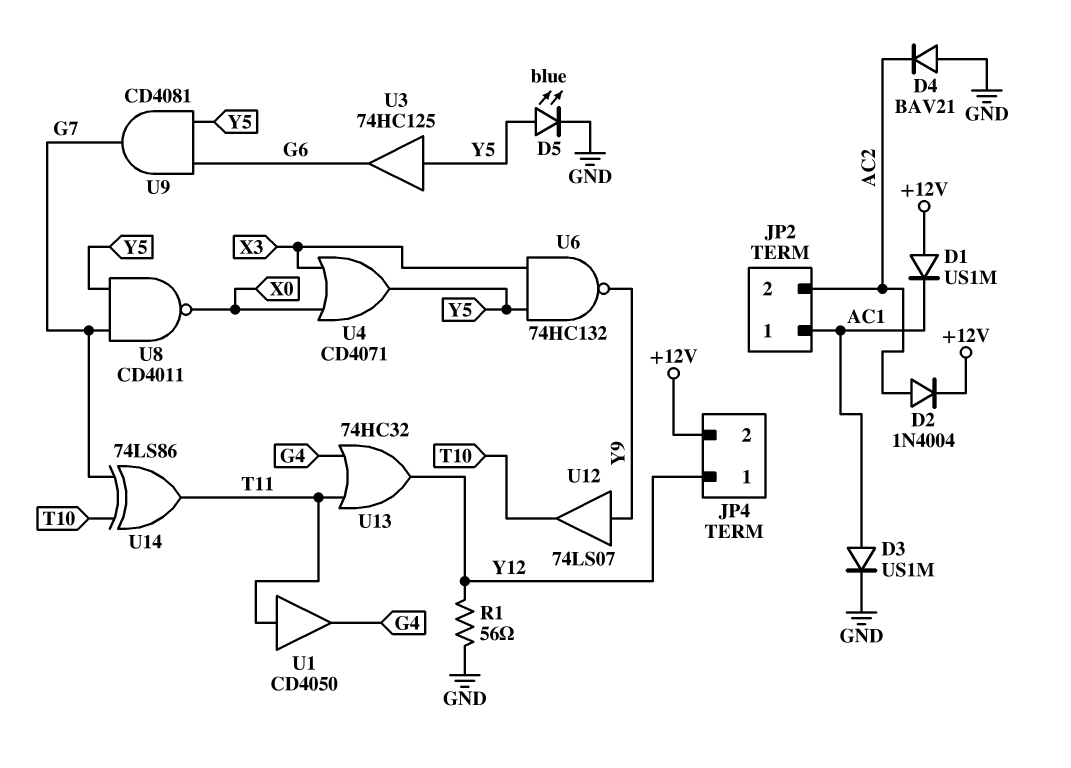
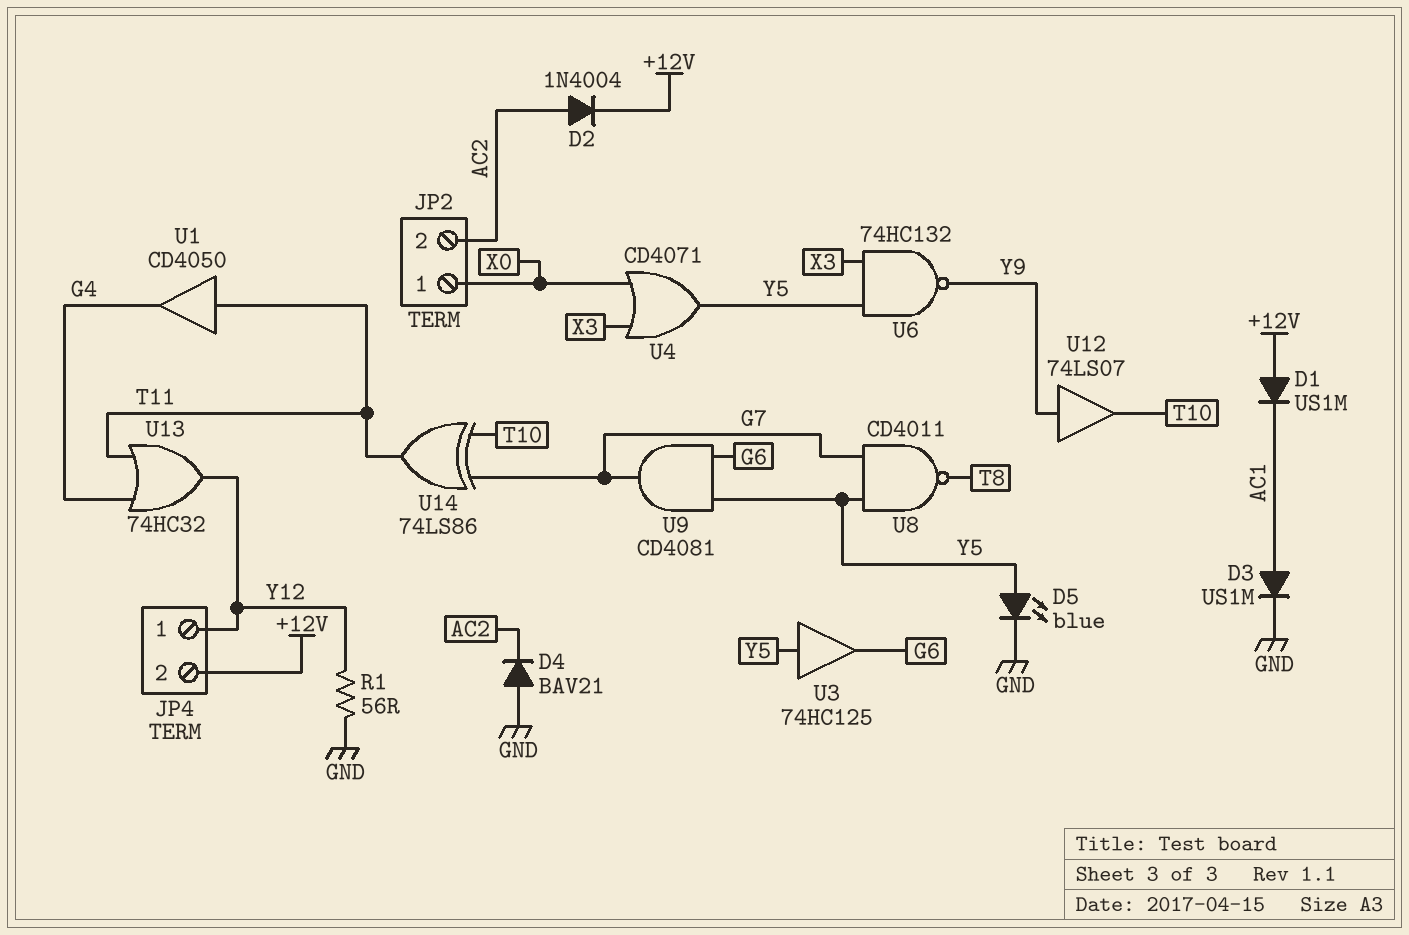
JP2 pin 1: AC1 -> X0
U8: NAND CD4011 (in G7, in Y5, out X0) -> NAND CD4011 (in G7, in Y5, out T8)

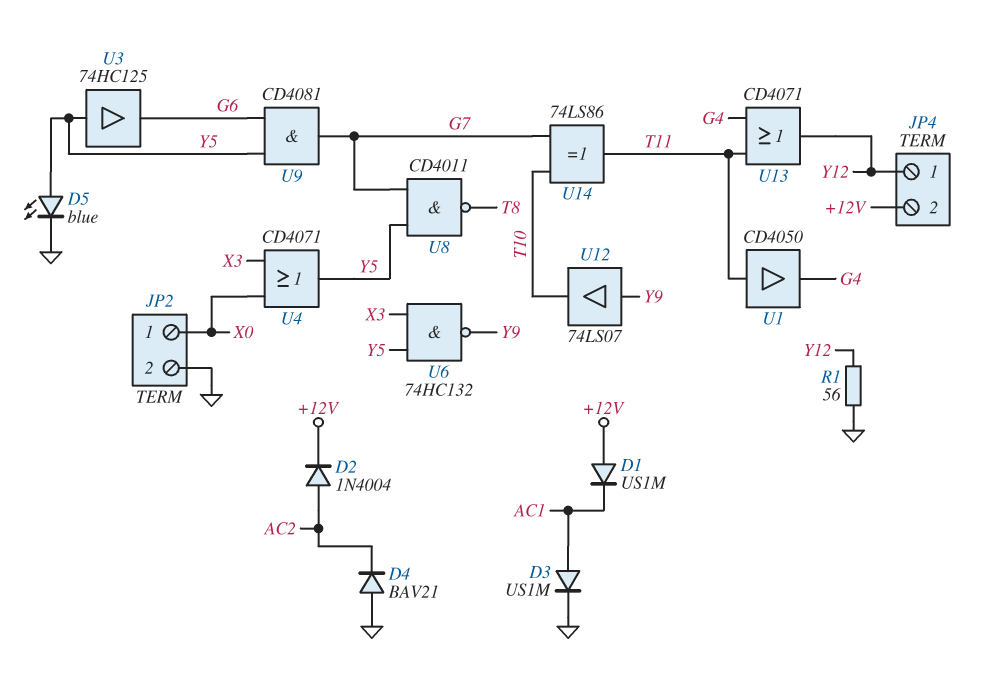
JP2 pin 2: AC2 -> GND
U13: OR 74HC32 (in G4, in T11, out Y12) -> OR CD4071 (in G4, in T11, out Y12)

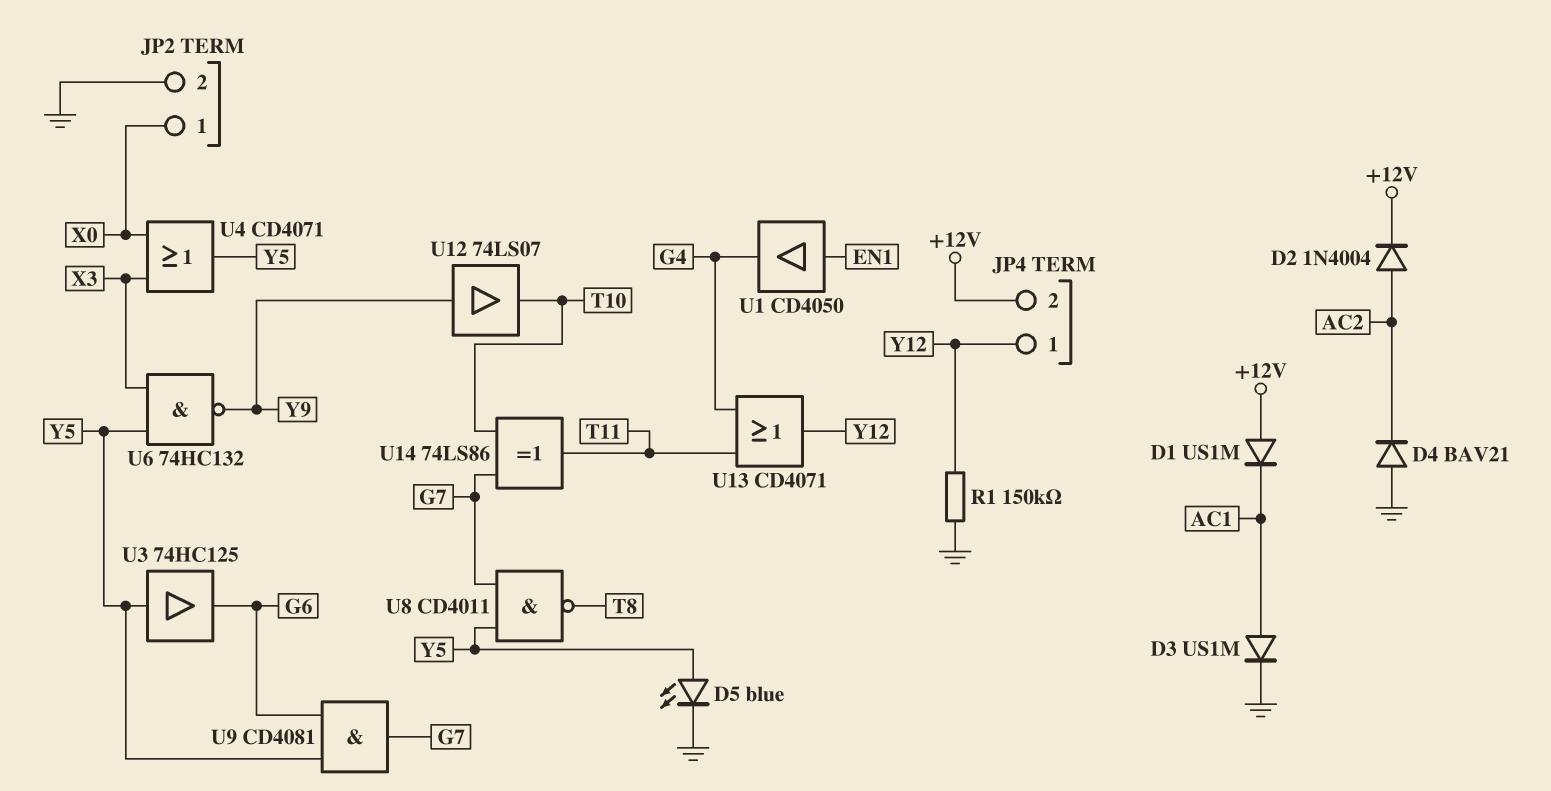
R1: 56 (GND, Y12) -> 150k (GND, Y12)
U1: buffer CD4050 (in T11, out G4) -> buffer CD4050 (in EN1, out G4)

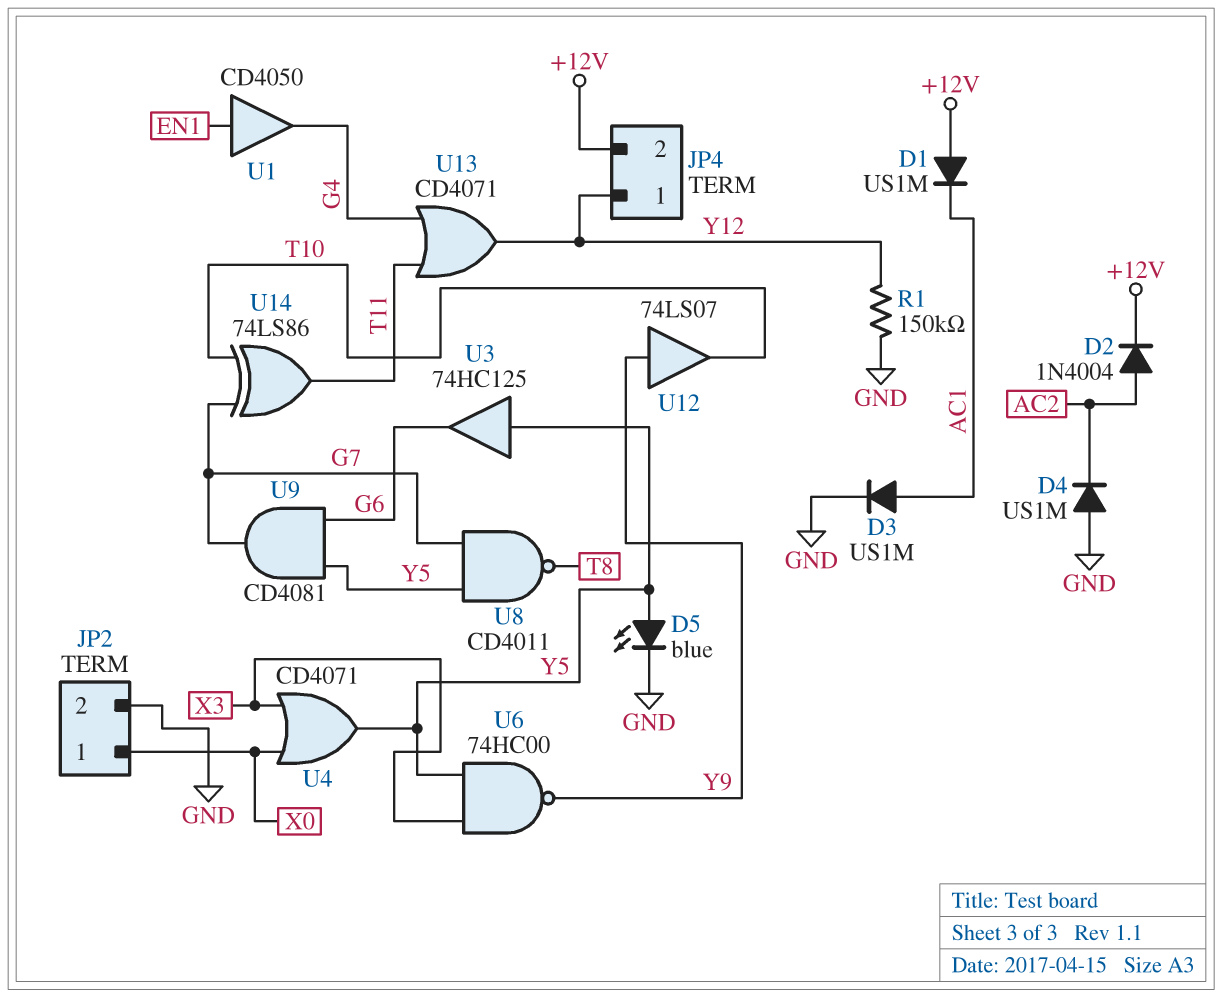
D4: diode BAV21 (A GND, K AC2) -> diode US1M (A GND, K AC2)
U6: NAND 74HC132 (in X3, in Y5, out Y9) -> NAND 74HC00 (in X3, in Y5, out Y9)

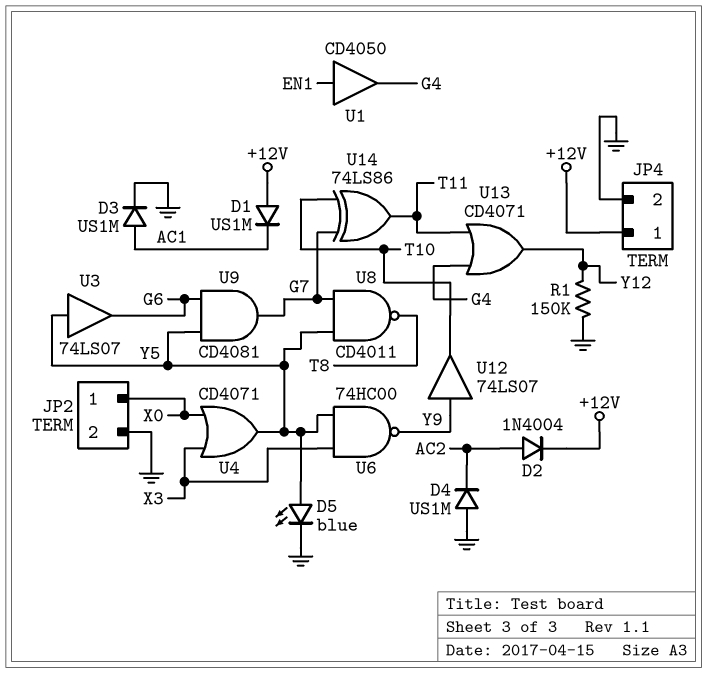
JP4 pin 1: Y12 -> +12V
JP4 pin 2: +12V -> GND
U3: buffer 74HC125 (in Y5, out G6) -> buffer 74LS07 (in Y5, out G6)

